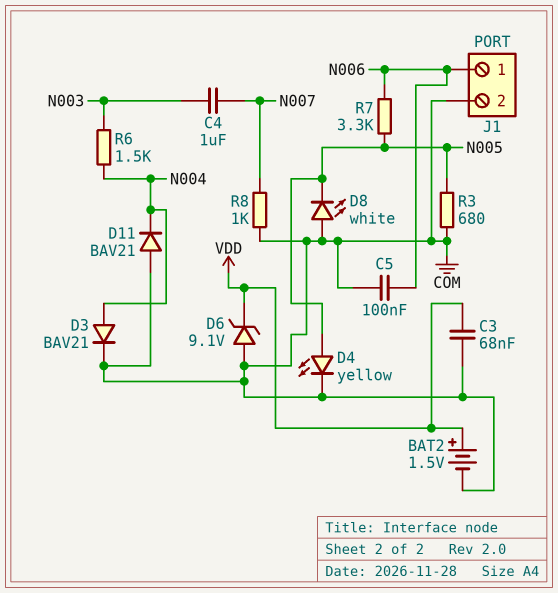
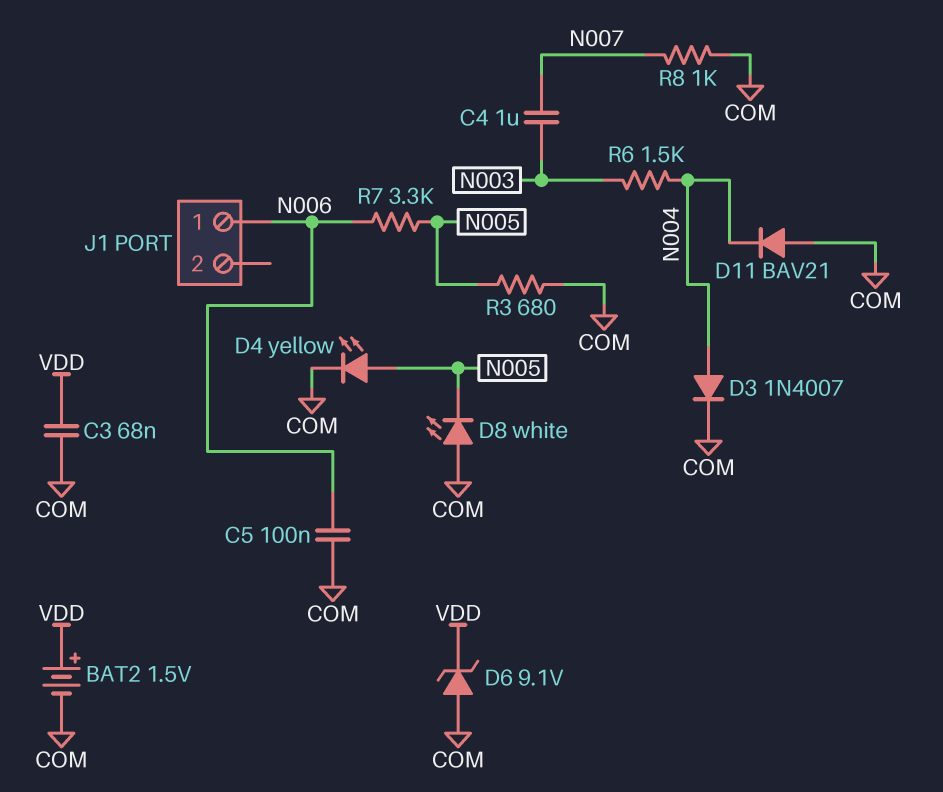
D3: diode BAV21 (A N004, K COM) -> diode 1N4007 (A N004, K COM)
J1 pin 2: COM -> none

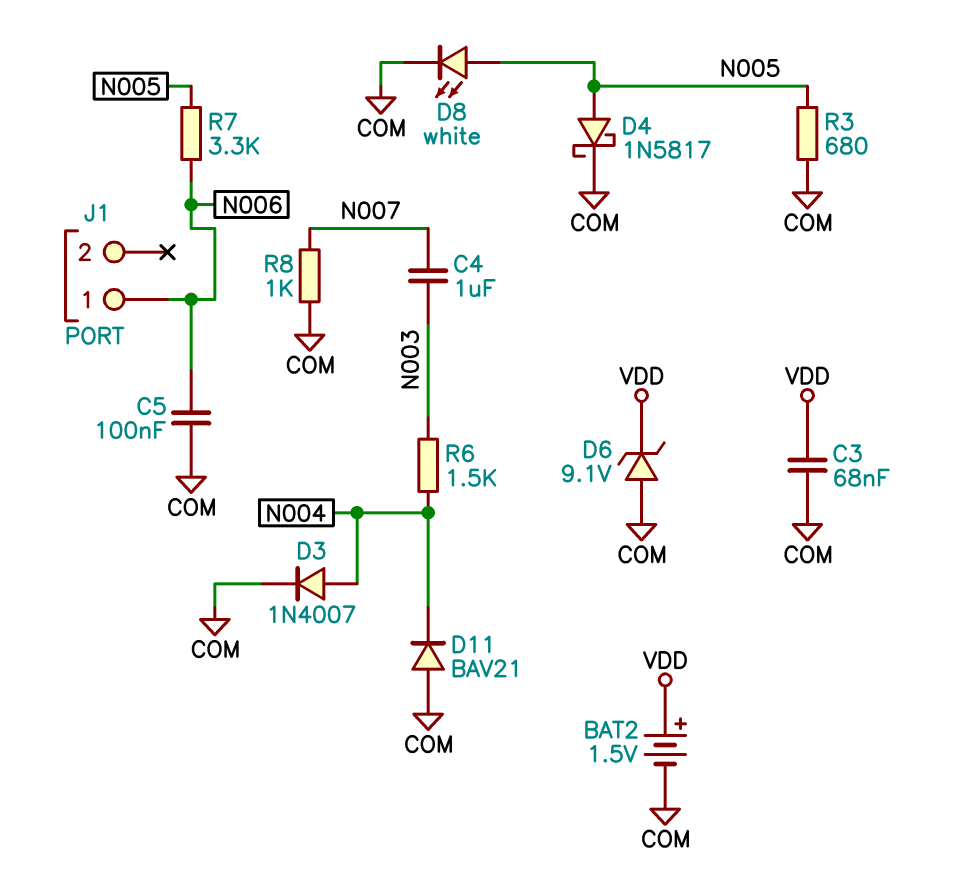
D4: LED yellow (A N005, K COM) -> schottky 1N5817 (A N005, K COM)
D8: LED white (A COM, K N005) -> LED white (A N005, K COM)

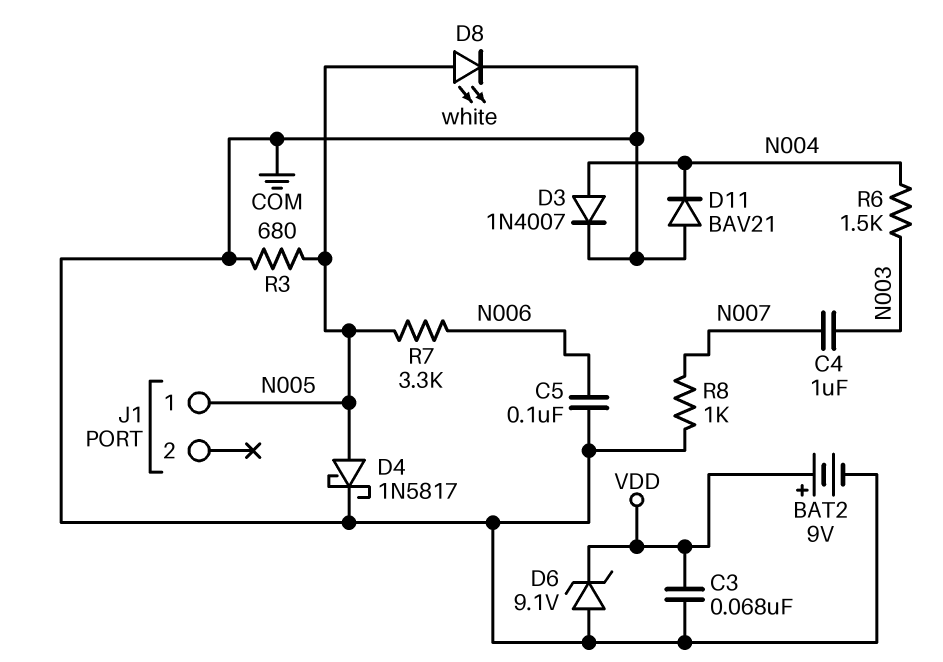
BAT2: 1.5V (plus VDD, minus COM) -> 9V (plus VDD, minus COM)
J1 pin 1: N006 -> N005

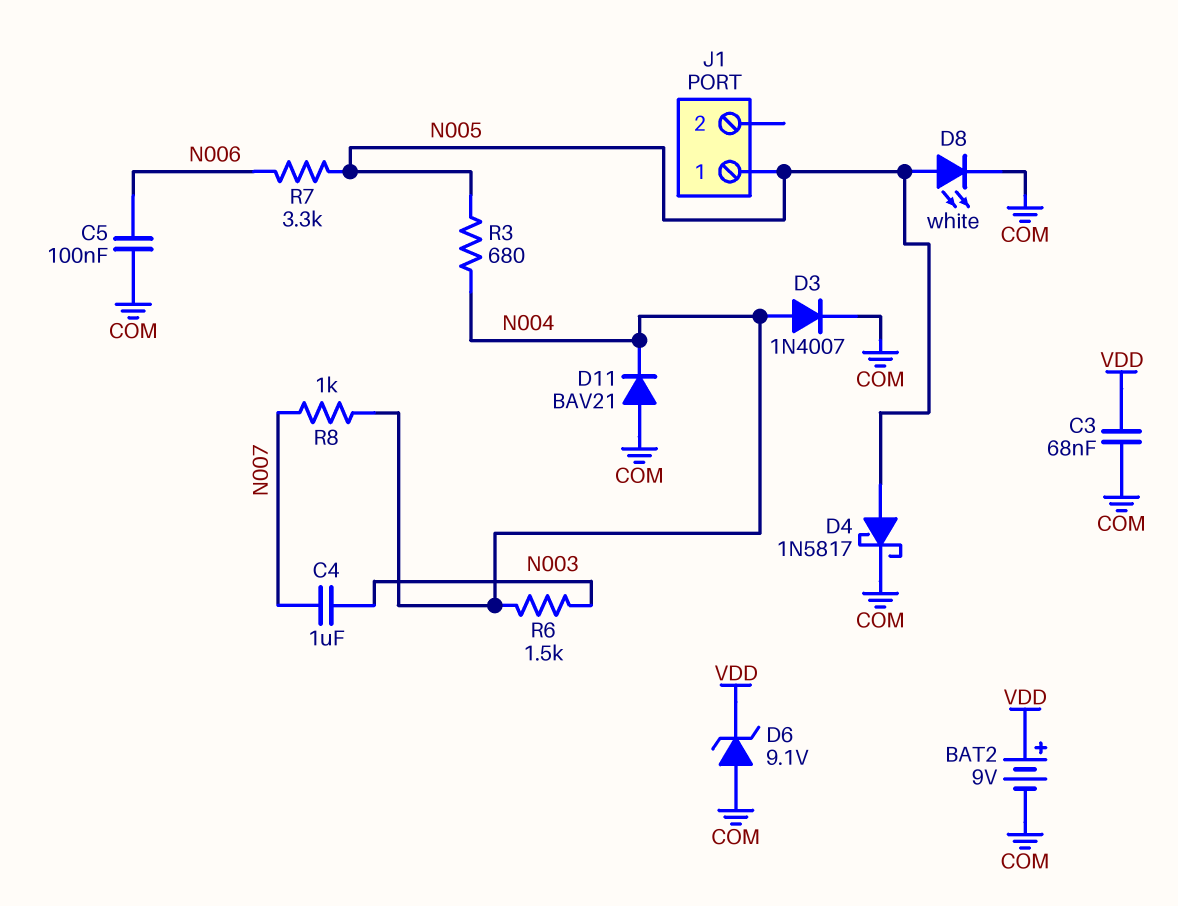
R3: 680 (COM, N005) -> 680 (N004, N005)
R8: 1k (COM, N007) -> 1k (N004, N007)

